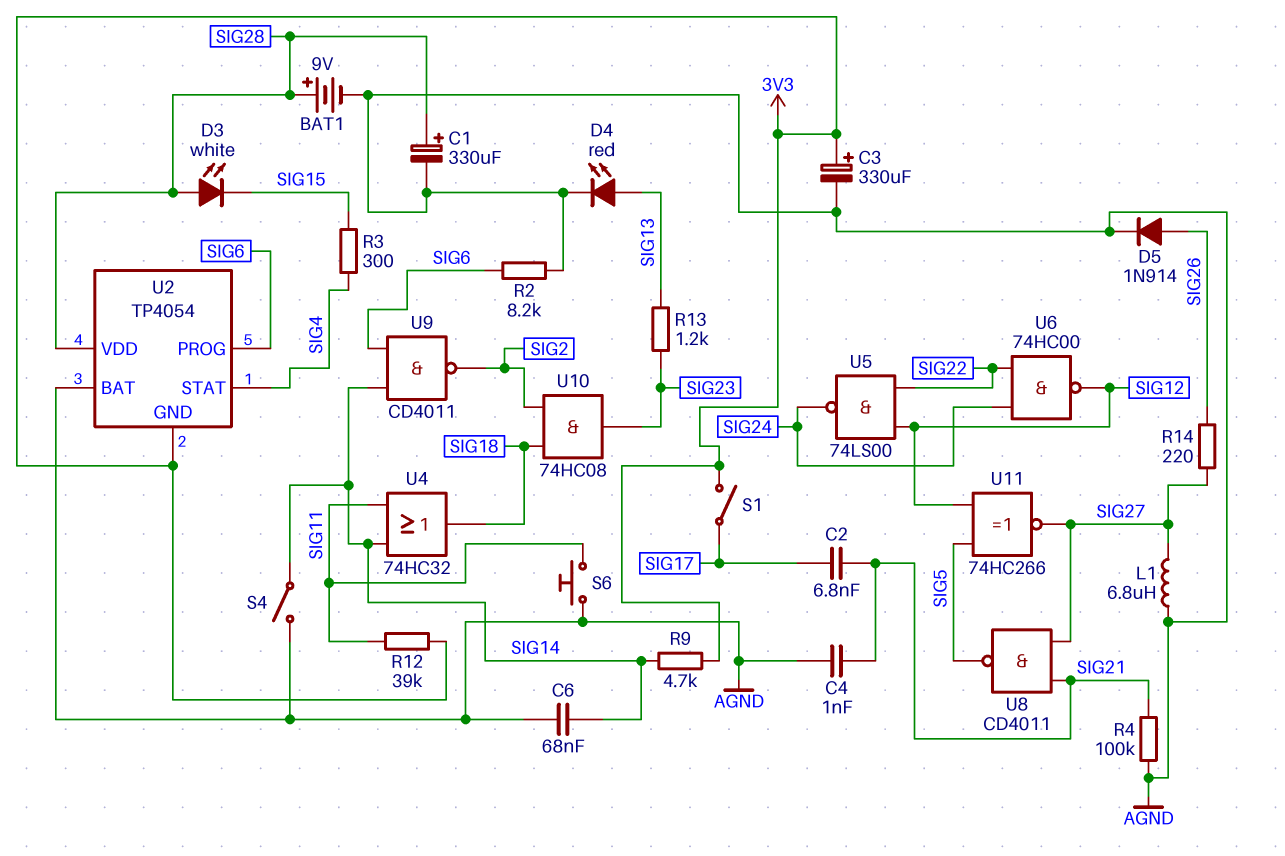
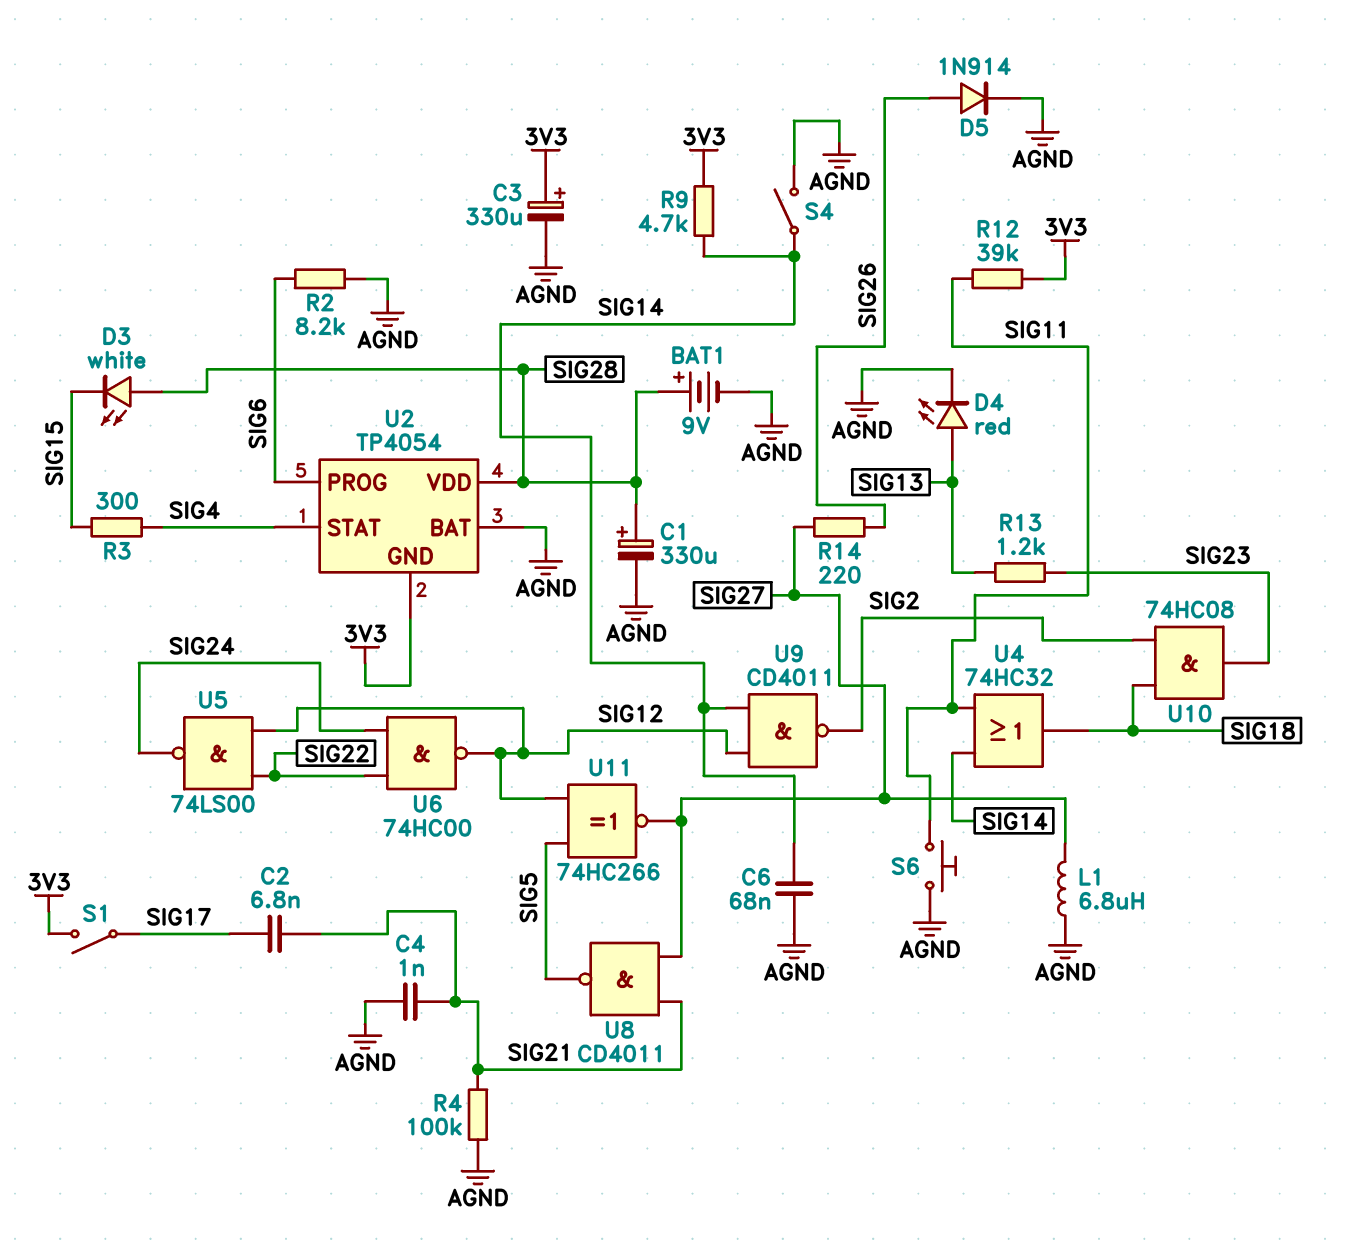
U9: NAND CD4011 (in SIG6, in SIG14, out SIG2) -> NAND CD4011 (in SIG12, in SIG14, out SIG2)

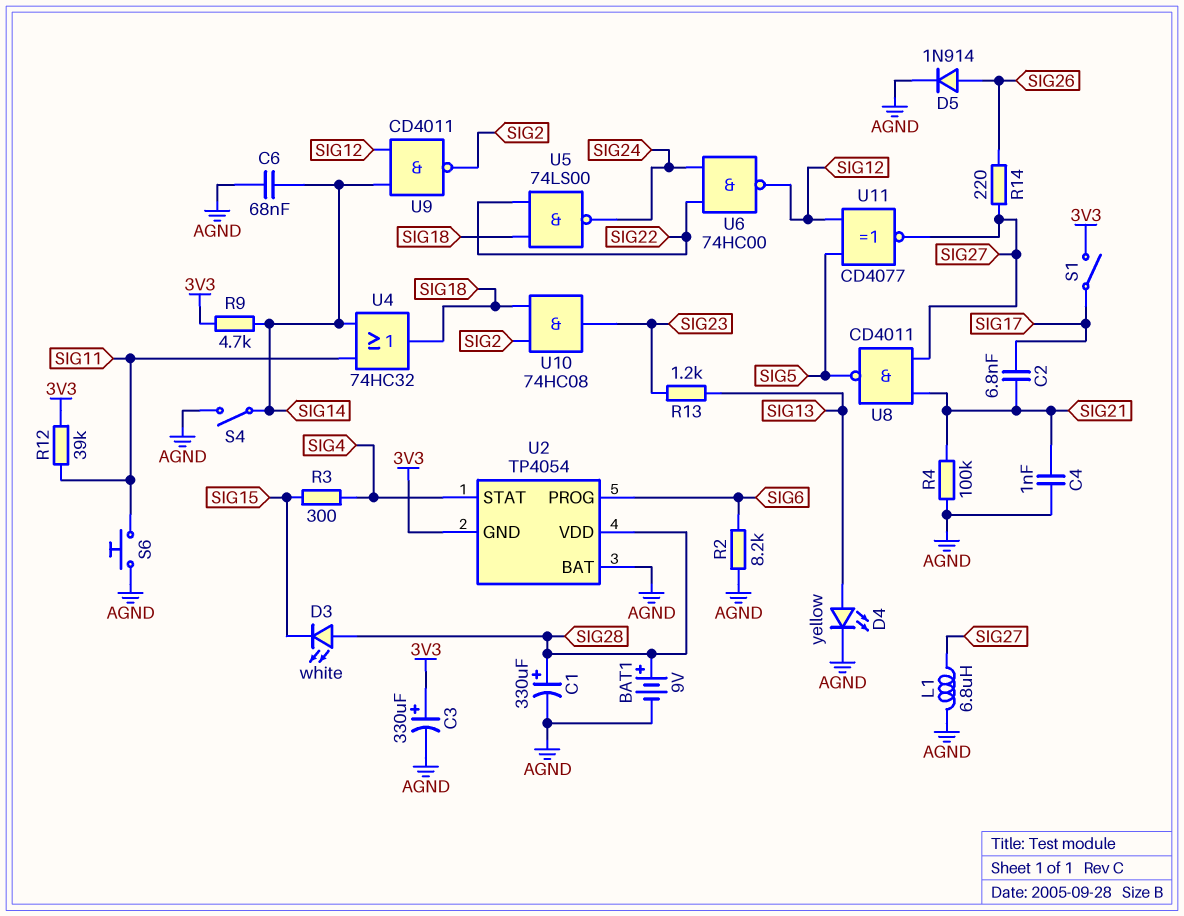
D4: LED red (A SIG13, K AGND) -> LED yellow (A SIG13, K AGND)
U5: NAND 74LS00 (in SIG12, in SIG22, out SIG24) -> NAND 74LS00 (in SIG18, in SIG22, out SIG24)
U11: XNOR 74HC266 (in SIG5, in SIG12, out SIG27) -> XNOR CD4077 (in SIG5, in SIG12, out SIG27)

